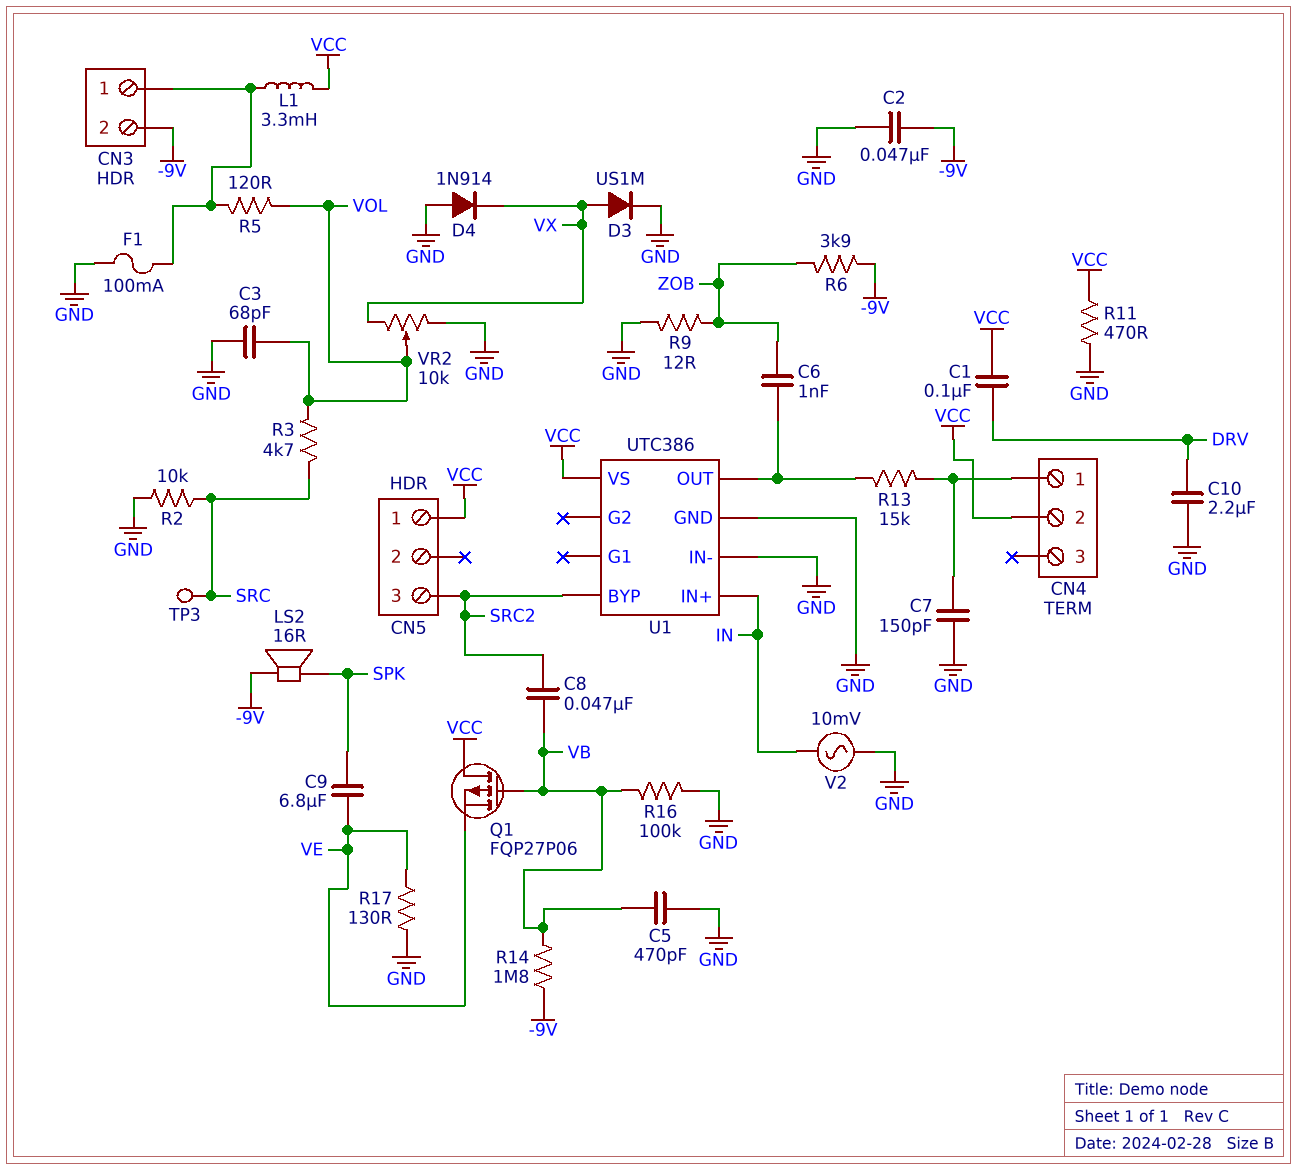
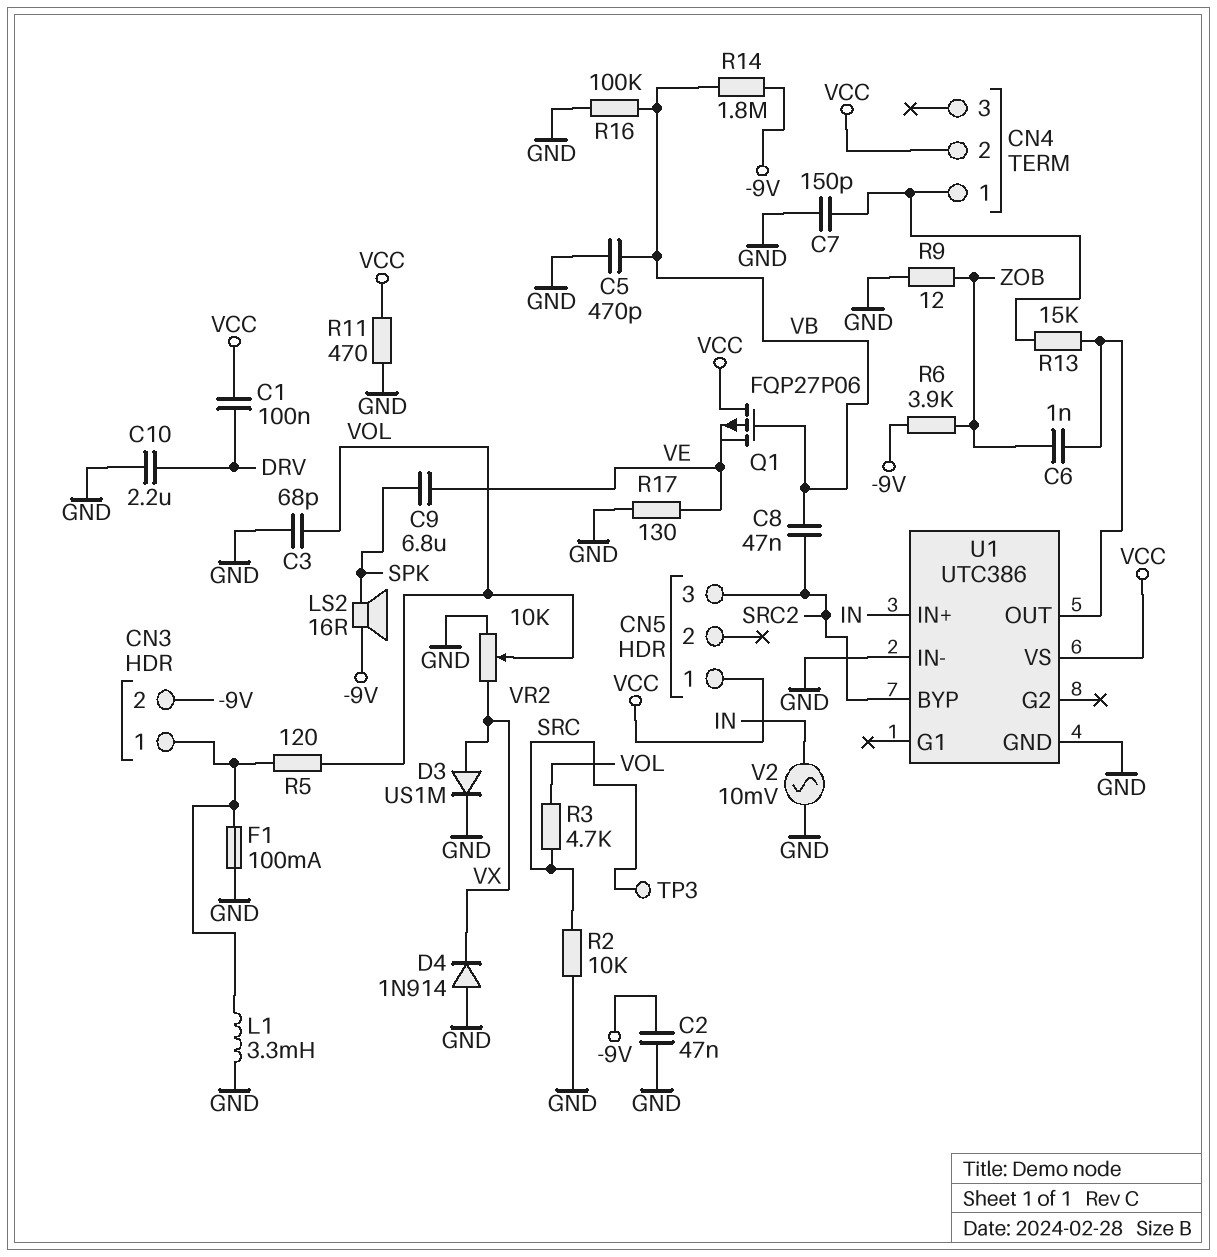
L1: 3.3mH (CN3/1, VCC) -> 3.3mH (CN3/1, GND)

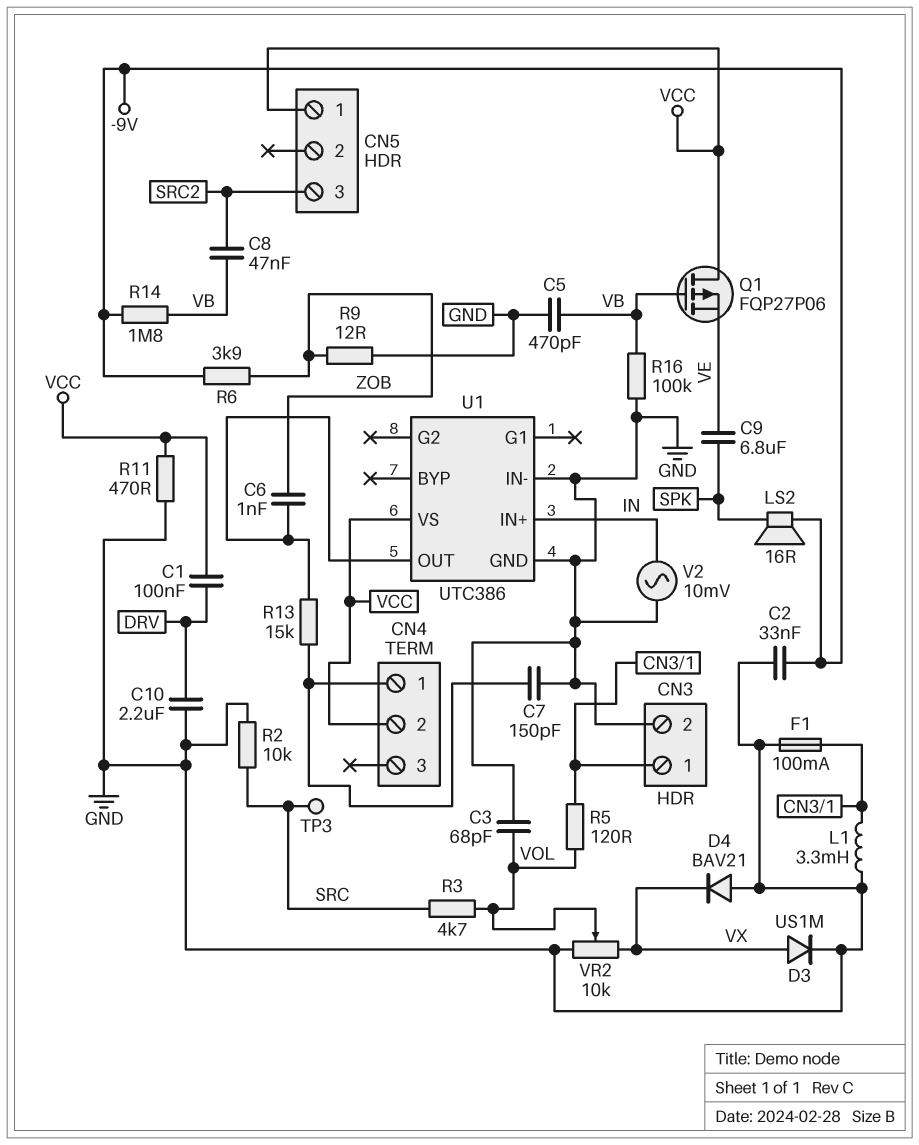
C2: 47nF (-9V, GND) -> 33nF (-9V, GND)
CN3 pin 2: -9V -> GND
D4: diode 1N914 (A GND, K VX) -> diode BAV21 (A GND, K VX)
R17: 130 (GND, VE) -> none
U1 pin BYP: SRC2 -> none

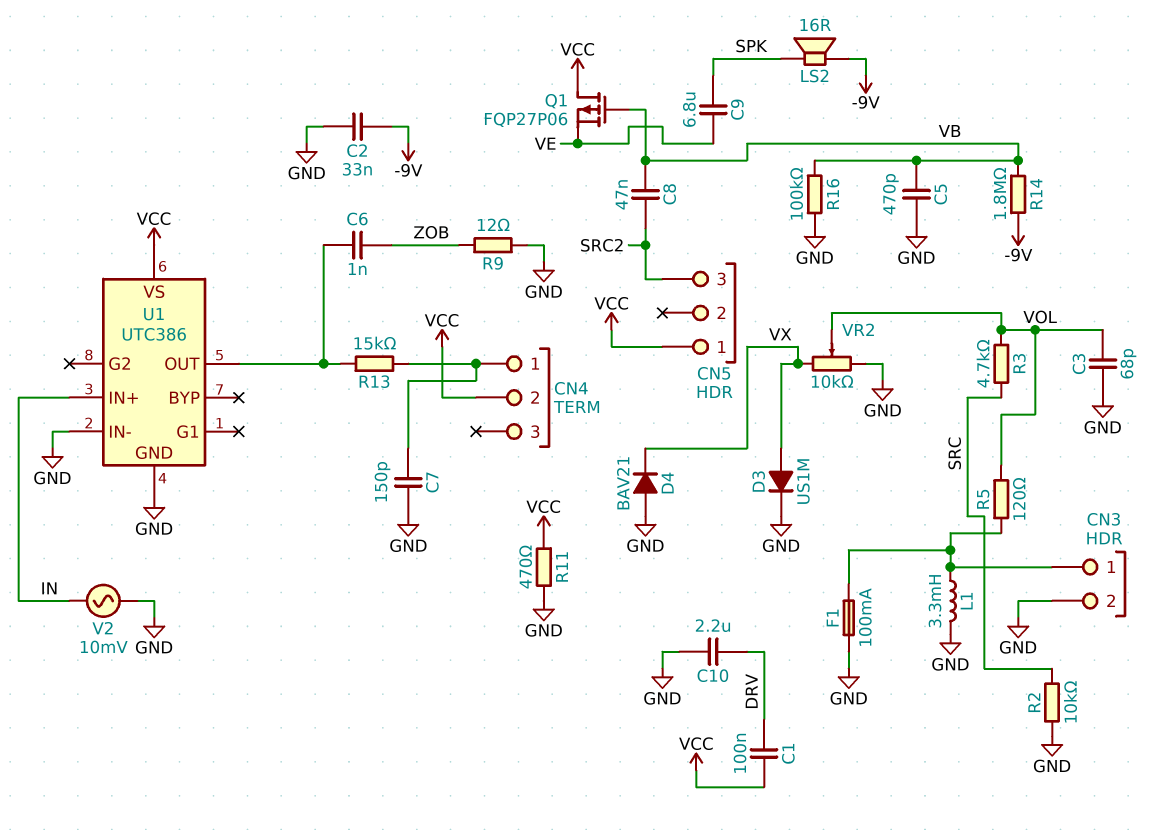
R6: 3.9k (-9V, ZOB) -> none
TP3: test point (SRC) -> none

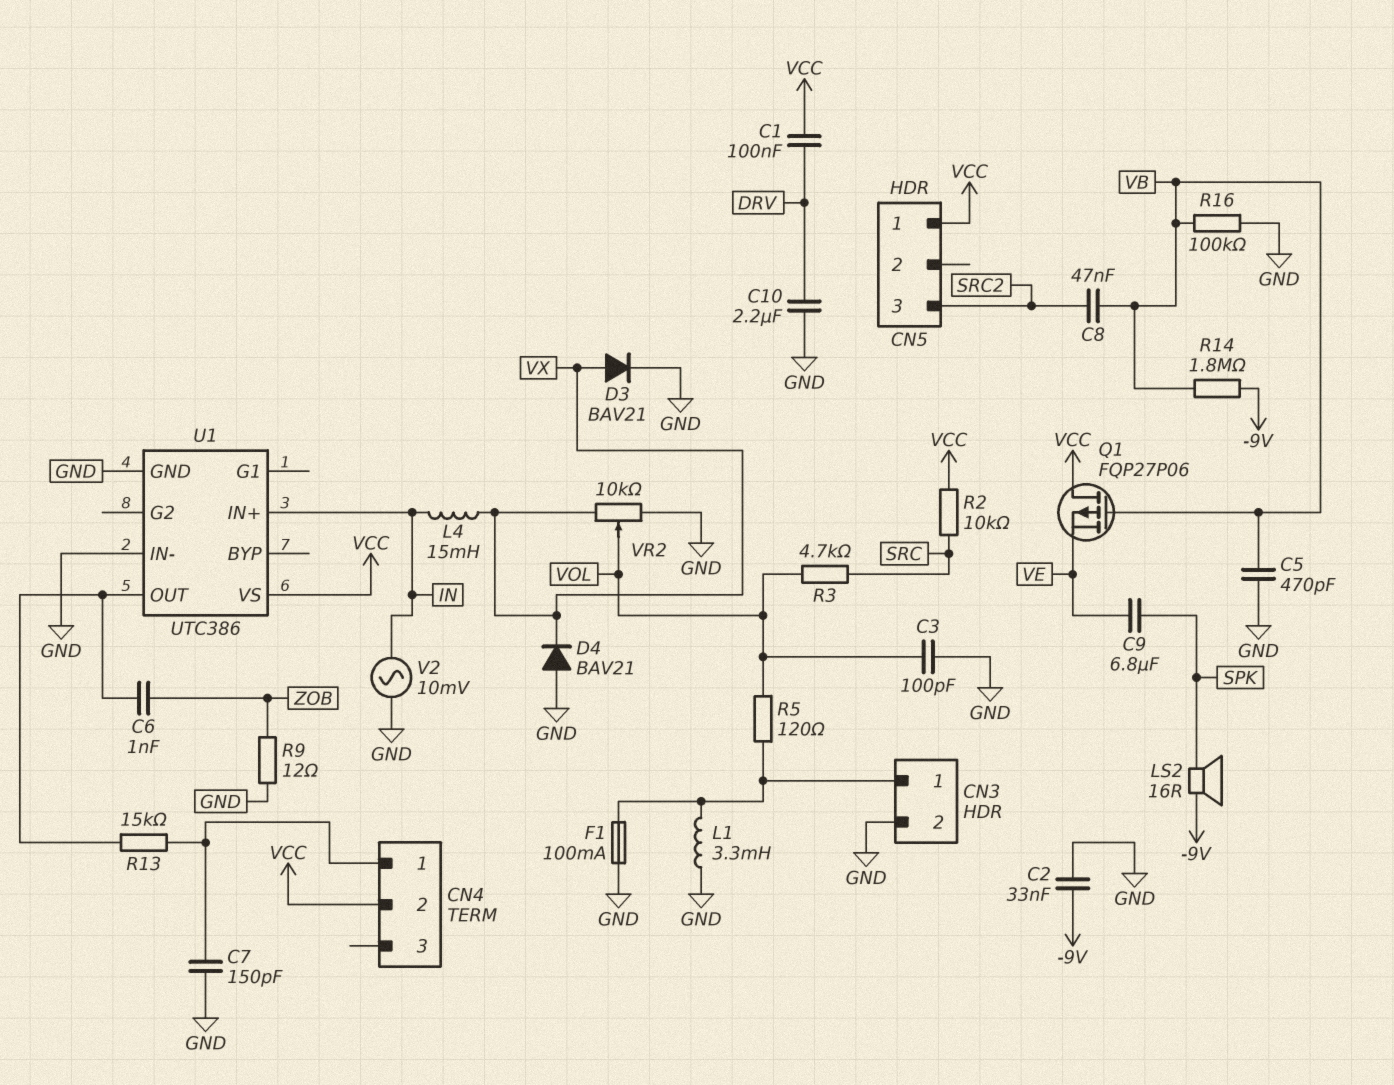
C3: 68pF (GND, VOL) -> 100pF (GND, VOL)
D3: diode US1M (A VX, K GND) -> diode BAV21 (A VX, K GND)
L4: none -> 15mH (IN, VX)
R2: 10k (GND, SRC) -> 10k (SRC, VCC)
R11: 470 (GND, VCC) -> none

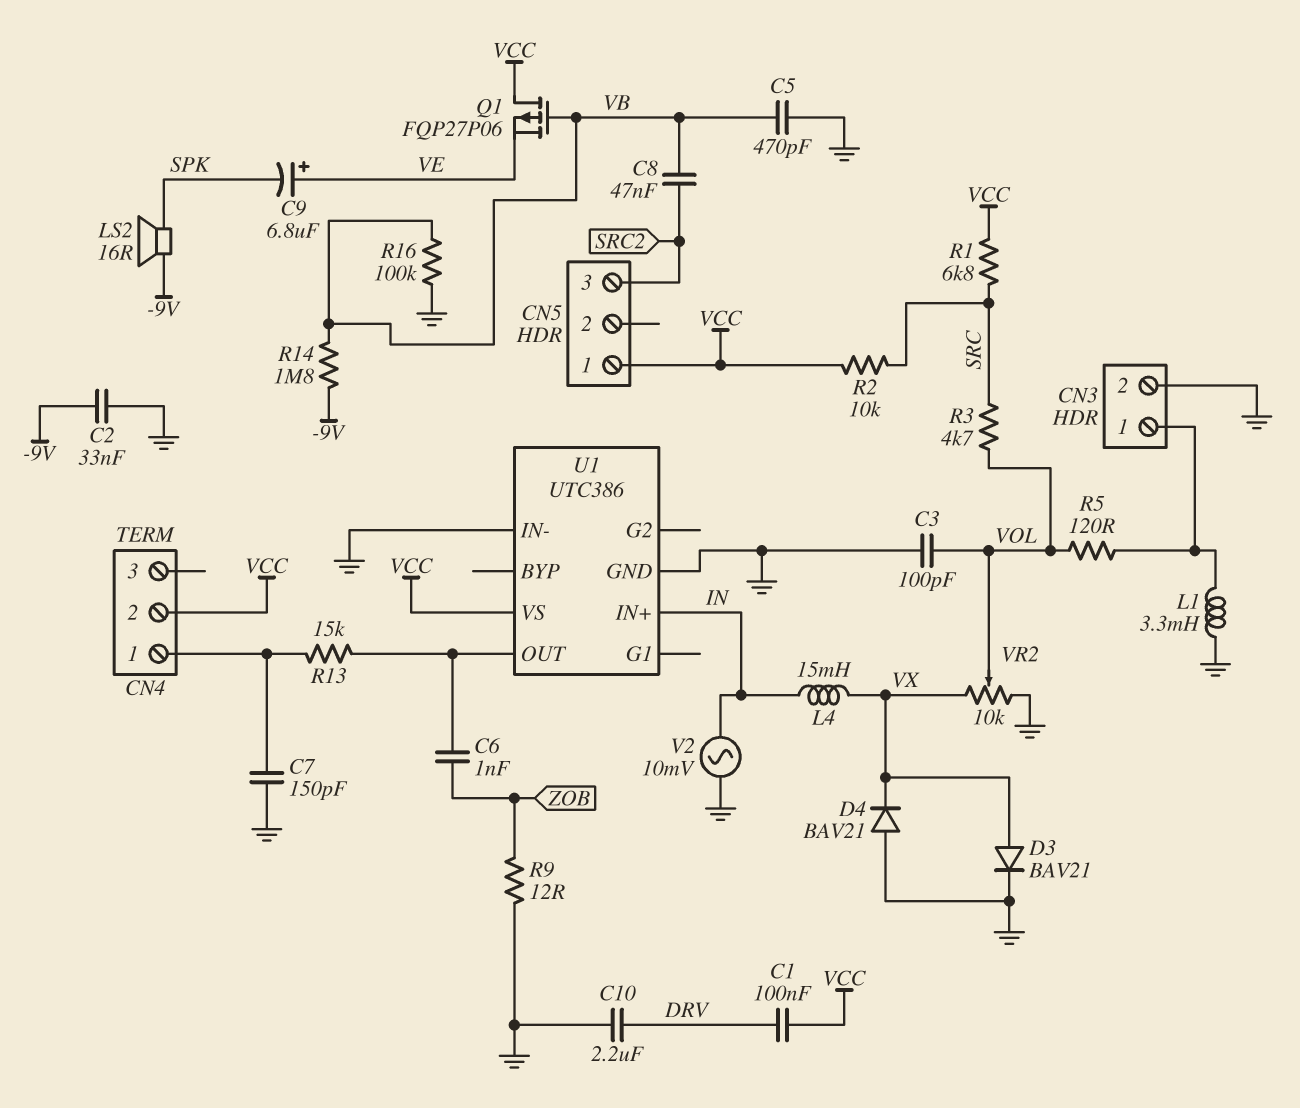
C9: 6.8uF (SPK, VE) -> 6.8uF (plus VE, minus SPK)
F1: 100mA (CN3/1, GND) -> none
R1: none -> 6.8k (SRC, VCC)

